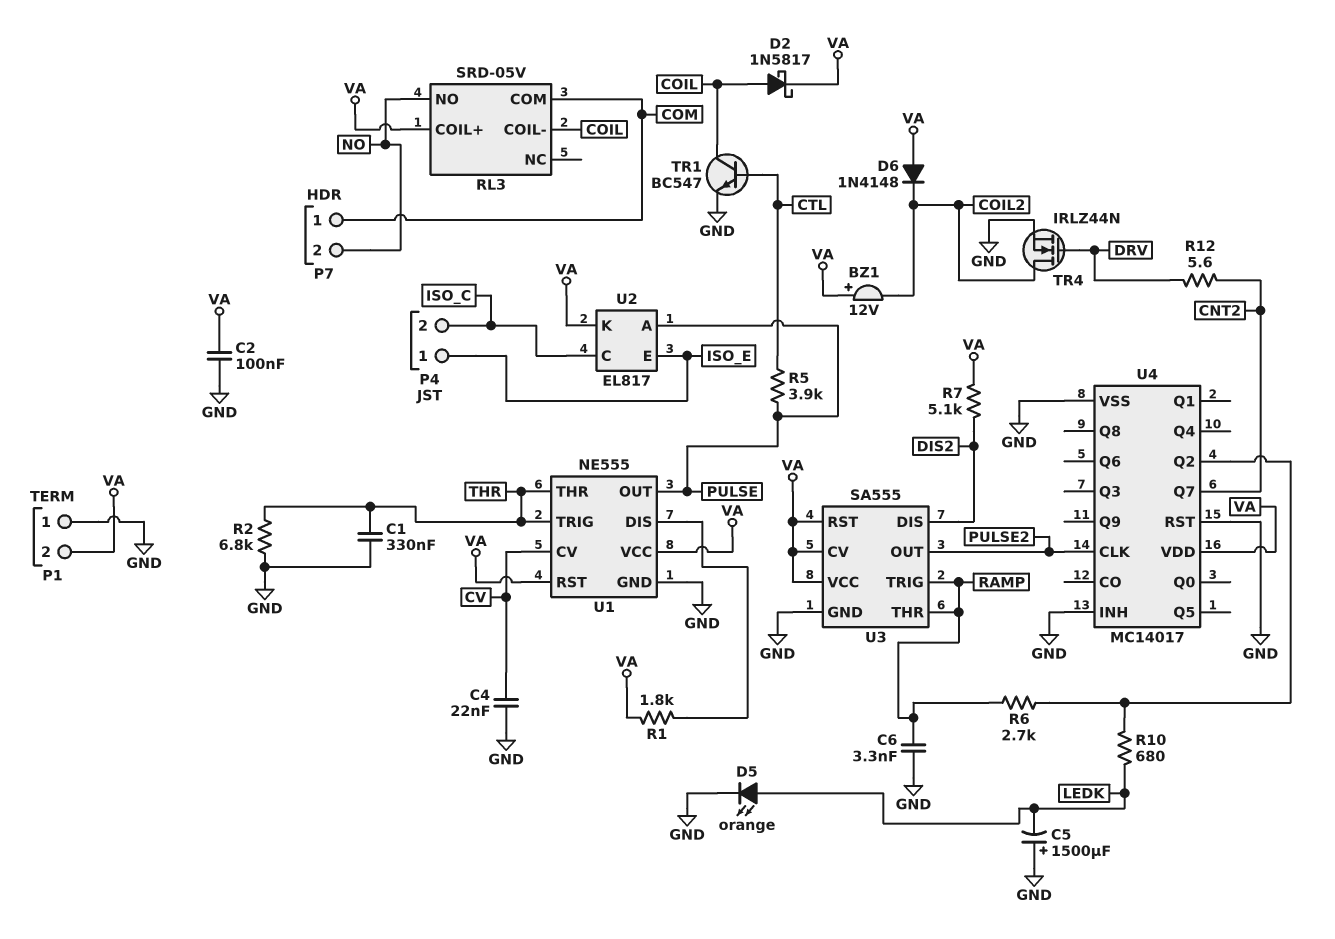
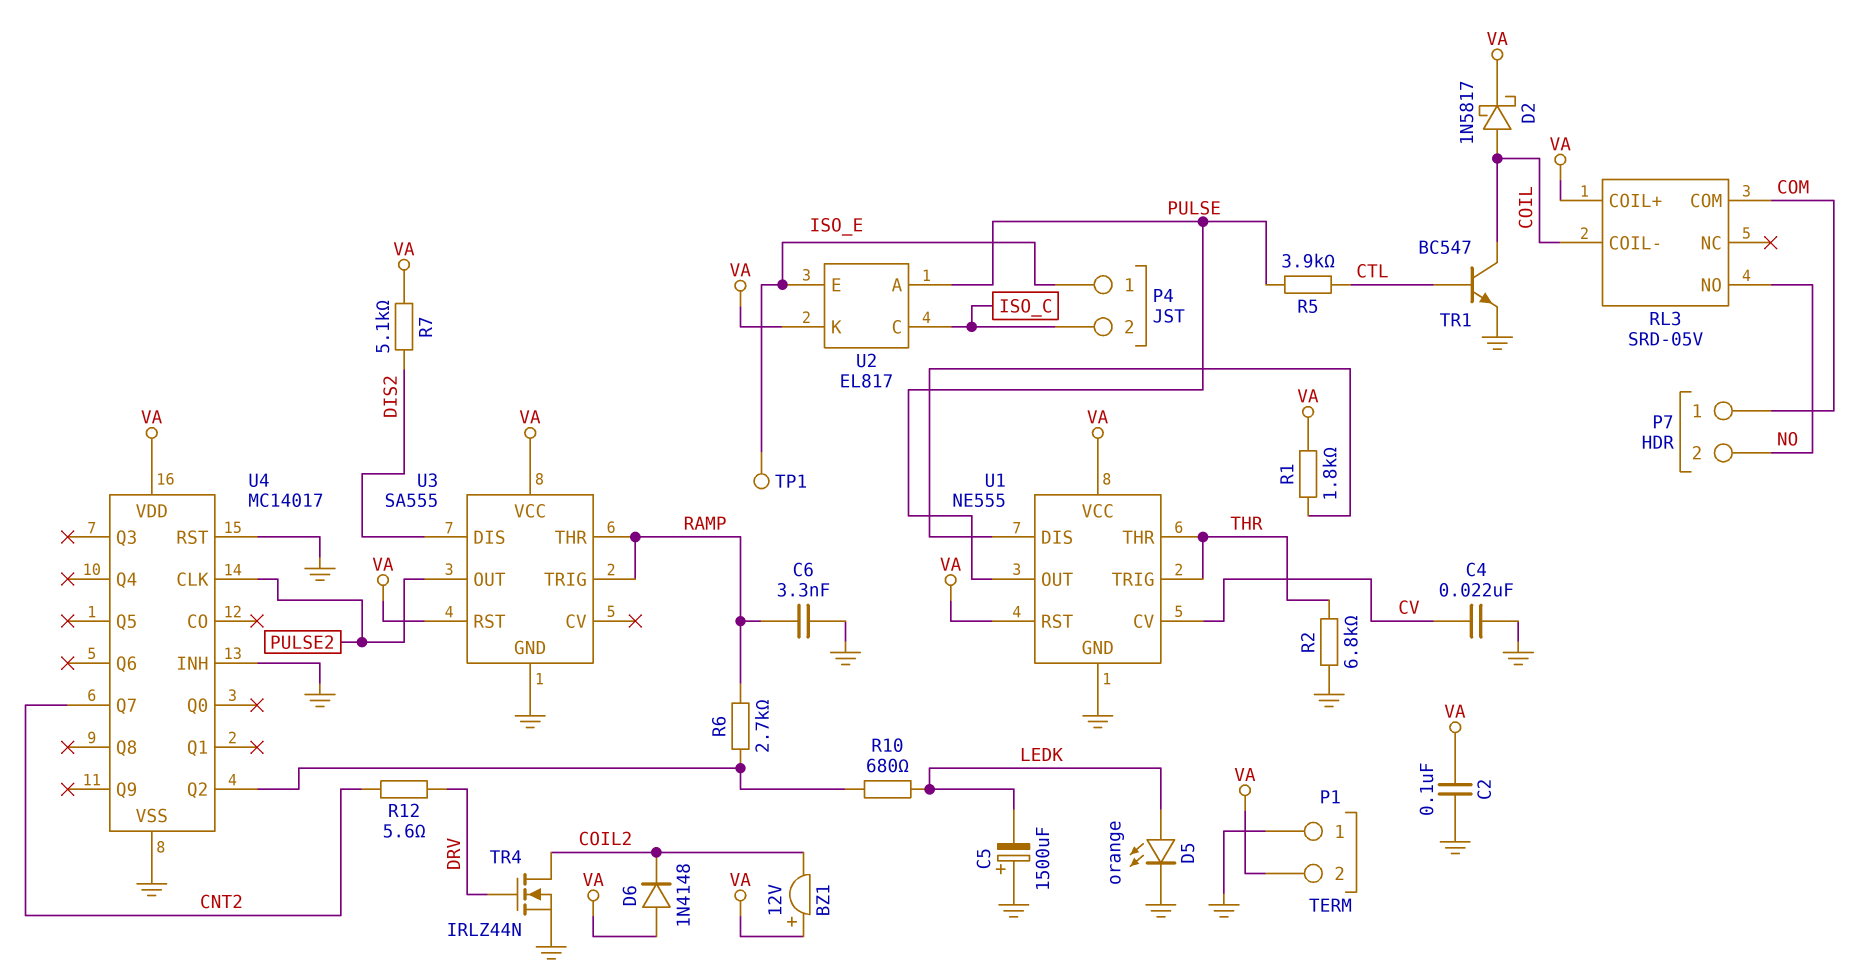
C1: 330nF (GND, THR) -> none
TP1: none -> test point (ISO_E)
U3 pin CV: VA -> none

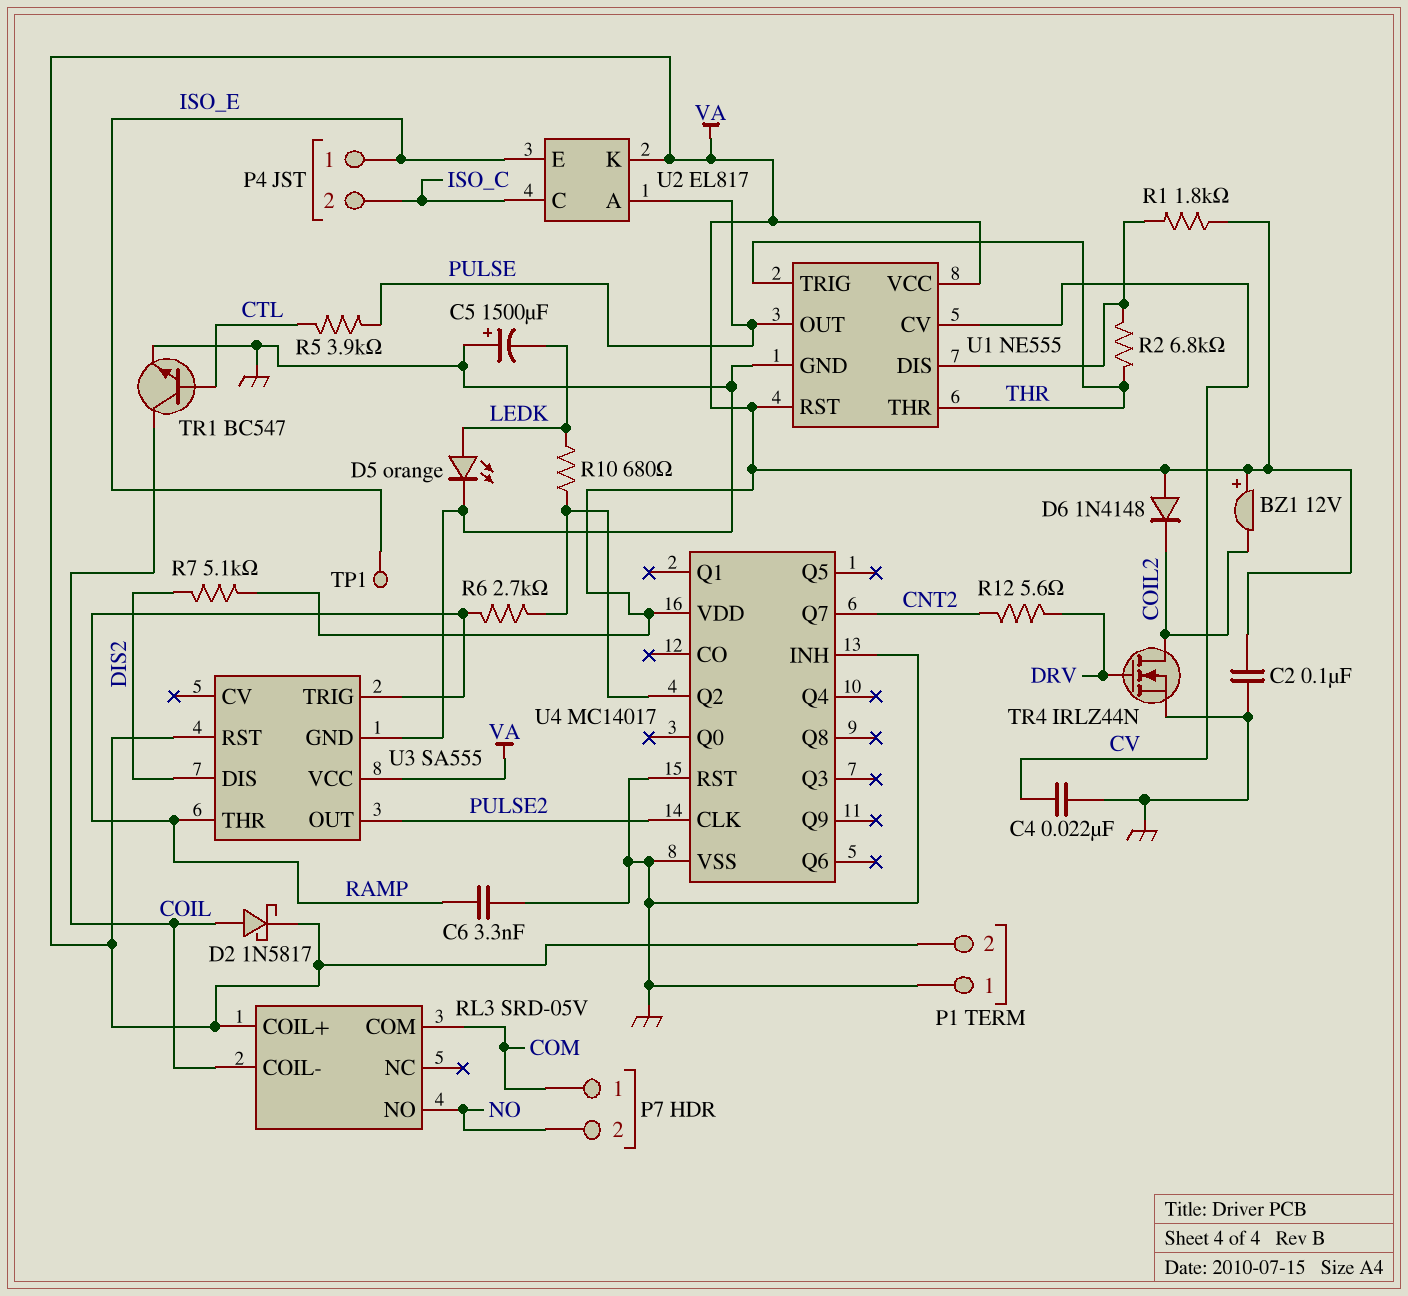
R2: 6.8k (GND, THR) -> 6.8k (THR, U1/DIS)

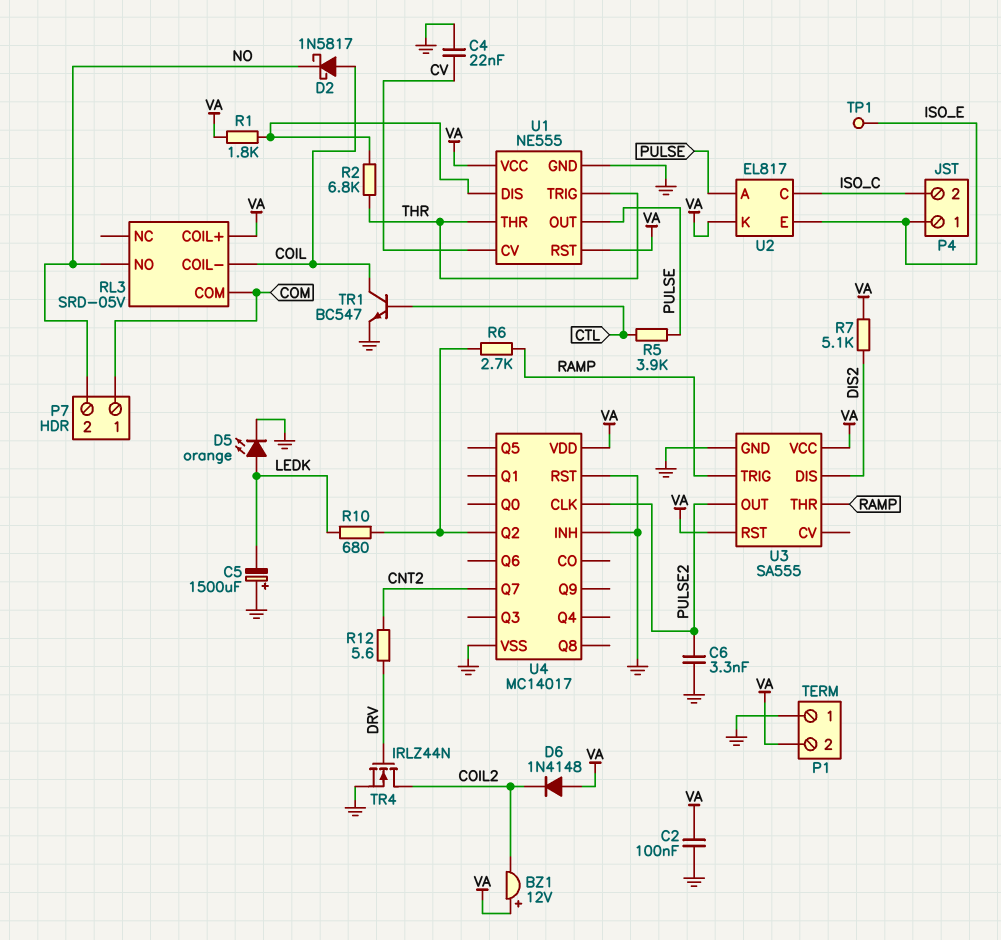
C6: 3.3nF (GND, RAMP) -> 3.3nF (GND, PULSE2)
D2: schottky 1N5817 (A COIL, K VA) -> schottky 1N5817 (A COIL, K NO)

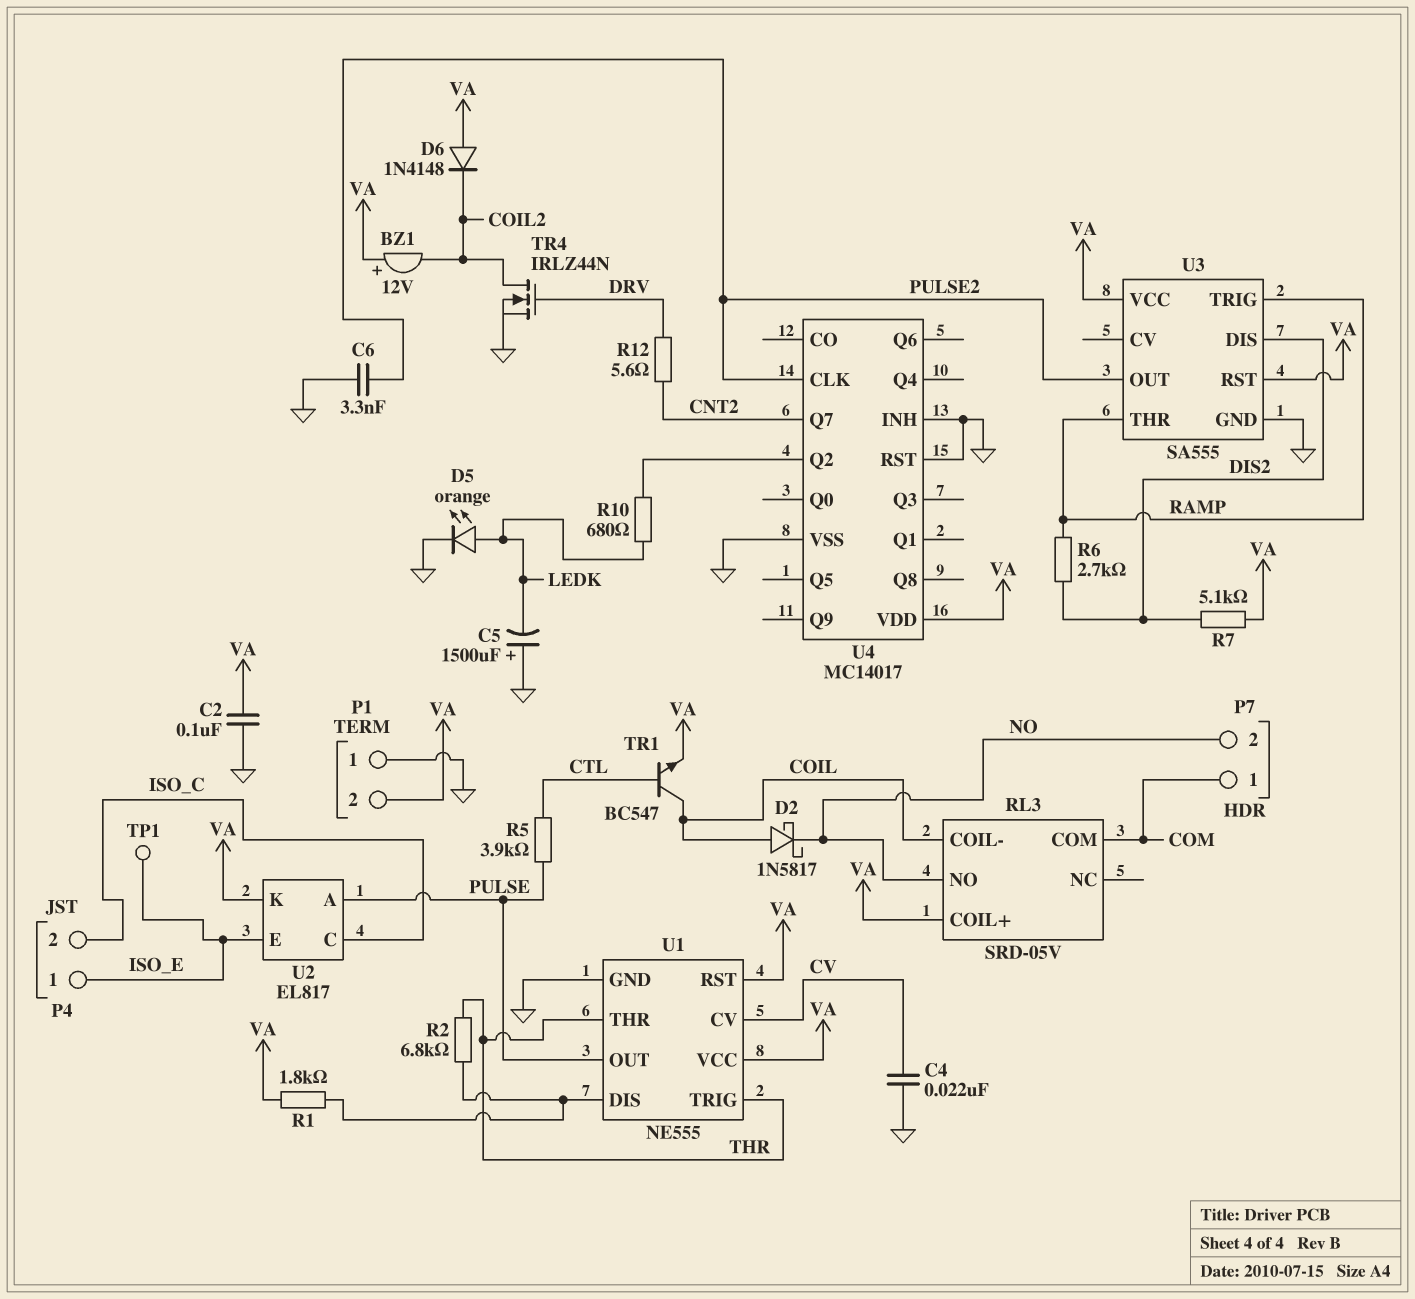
R6: 2.7k (RAMP, U4/Q2) -> 2.7k (DIS2, RAMP)
TR1: NPN BC547 (B CTL, C COIL, E GND) -> NPN BC547 (B CTL, C COIL, E VA)

